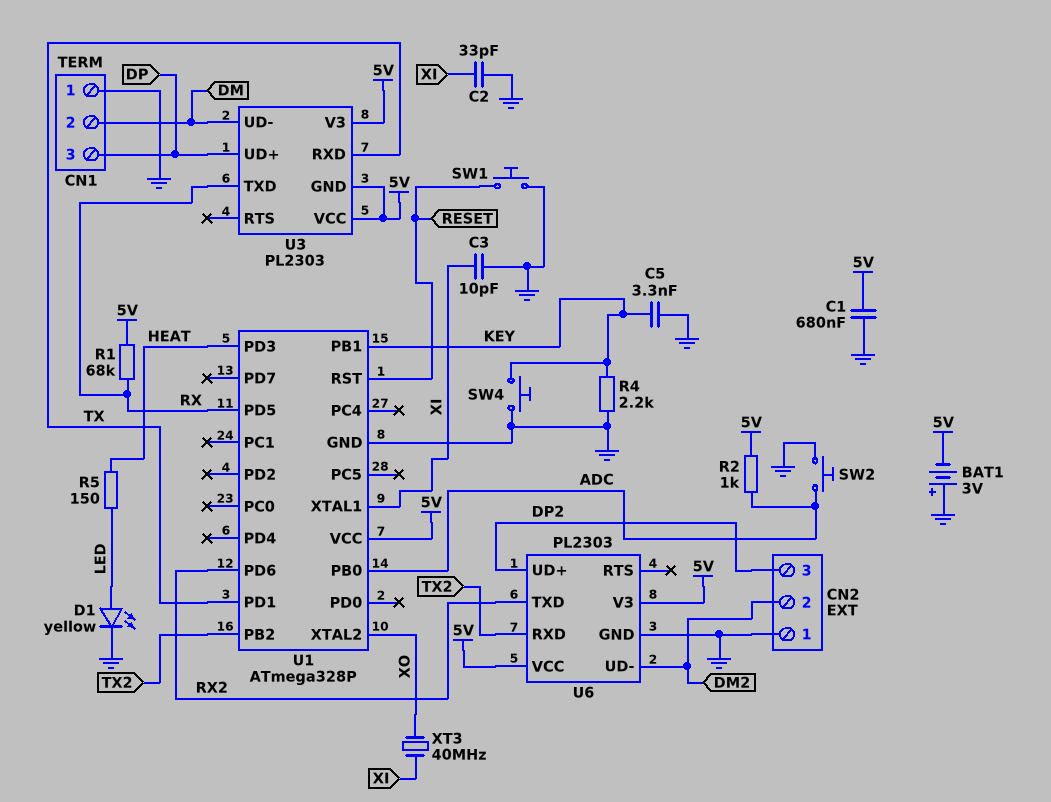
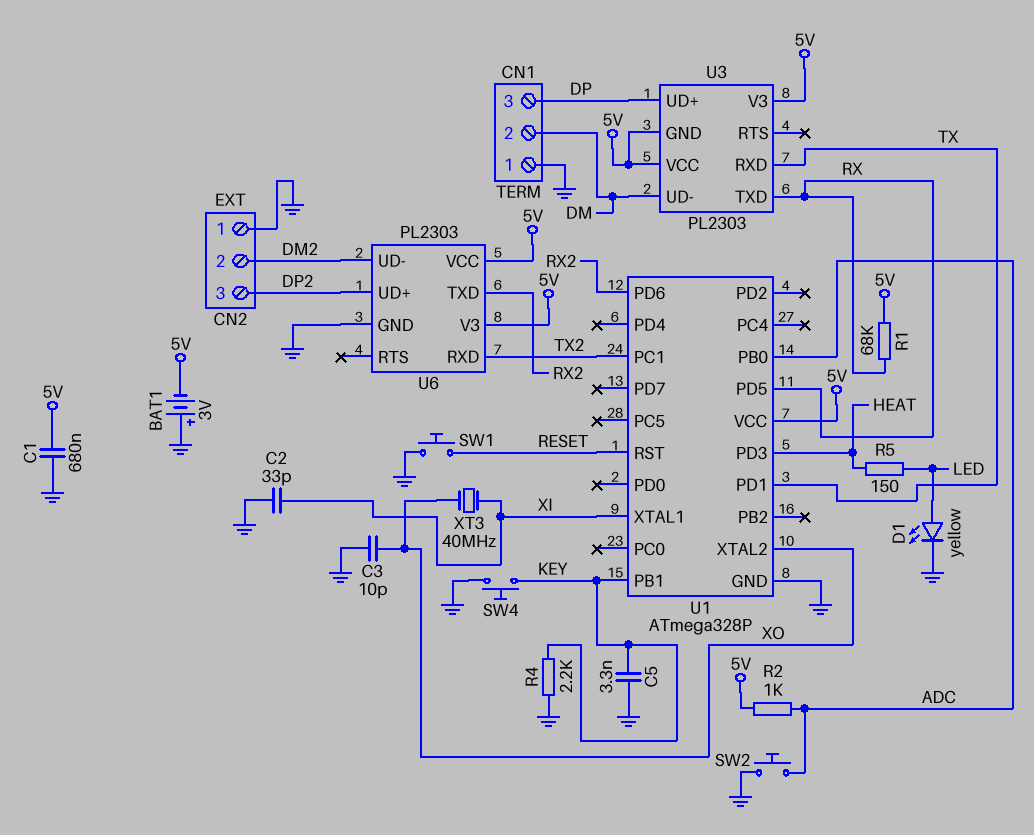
C3: 10pF (GND, XI) -> 10pF (GND, XO)
U1 pin PB2: TX2 -> none
U1 pin PC1: none -> TX2

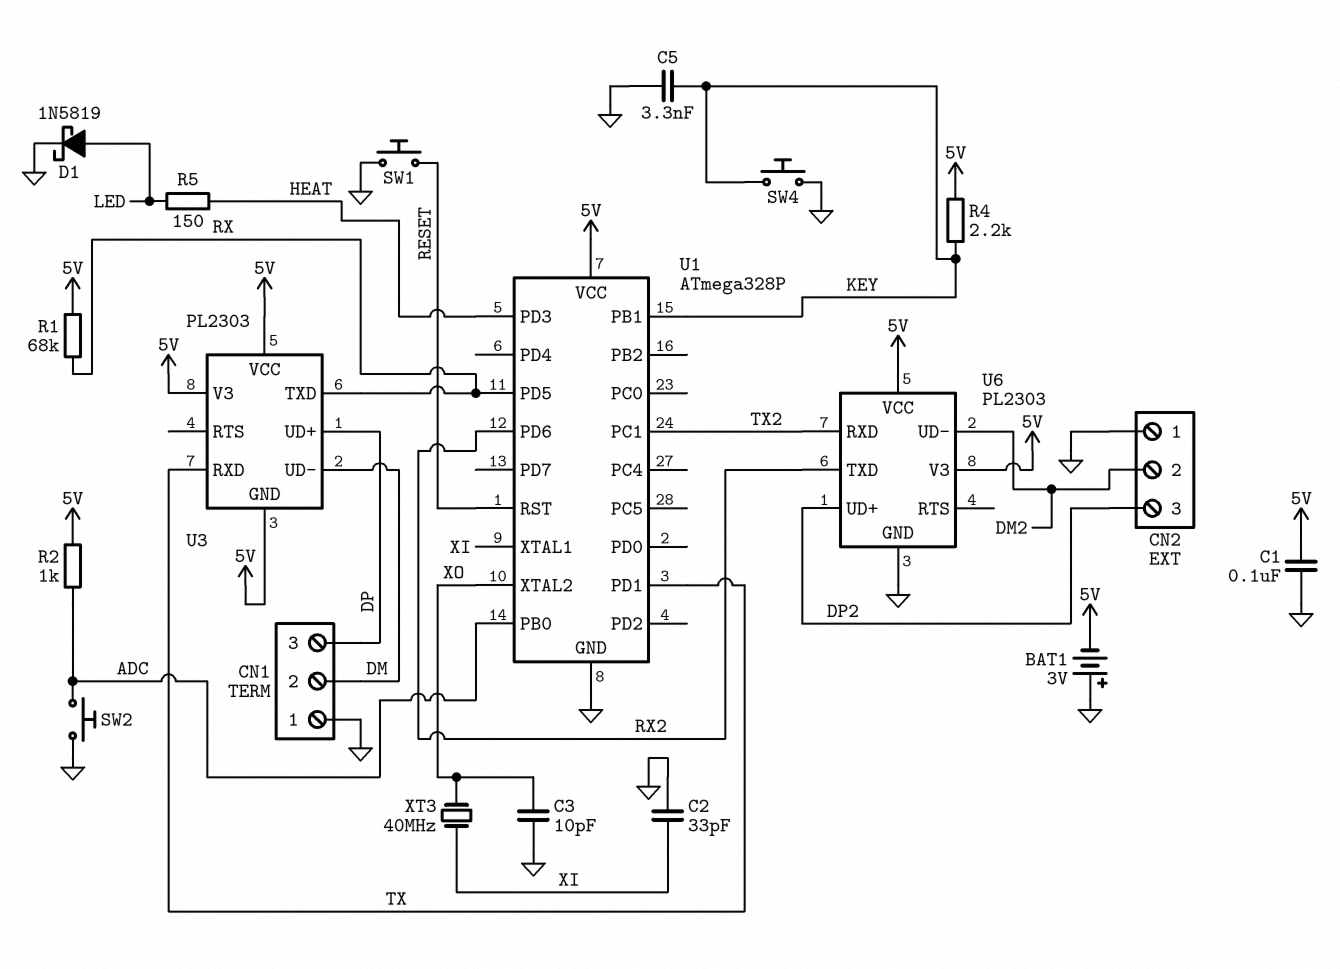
C1: 680nF (5V, GND) -> 100nF (5V, GND)
D1: LED yellow (A LED, K GND) -> schottky 1N5819 (A LED, K GND)
R4: 2.2k (GND, KEY) -> 2.2k (5V, KEY)

